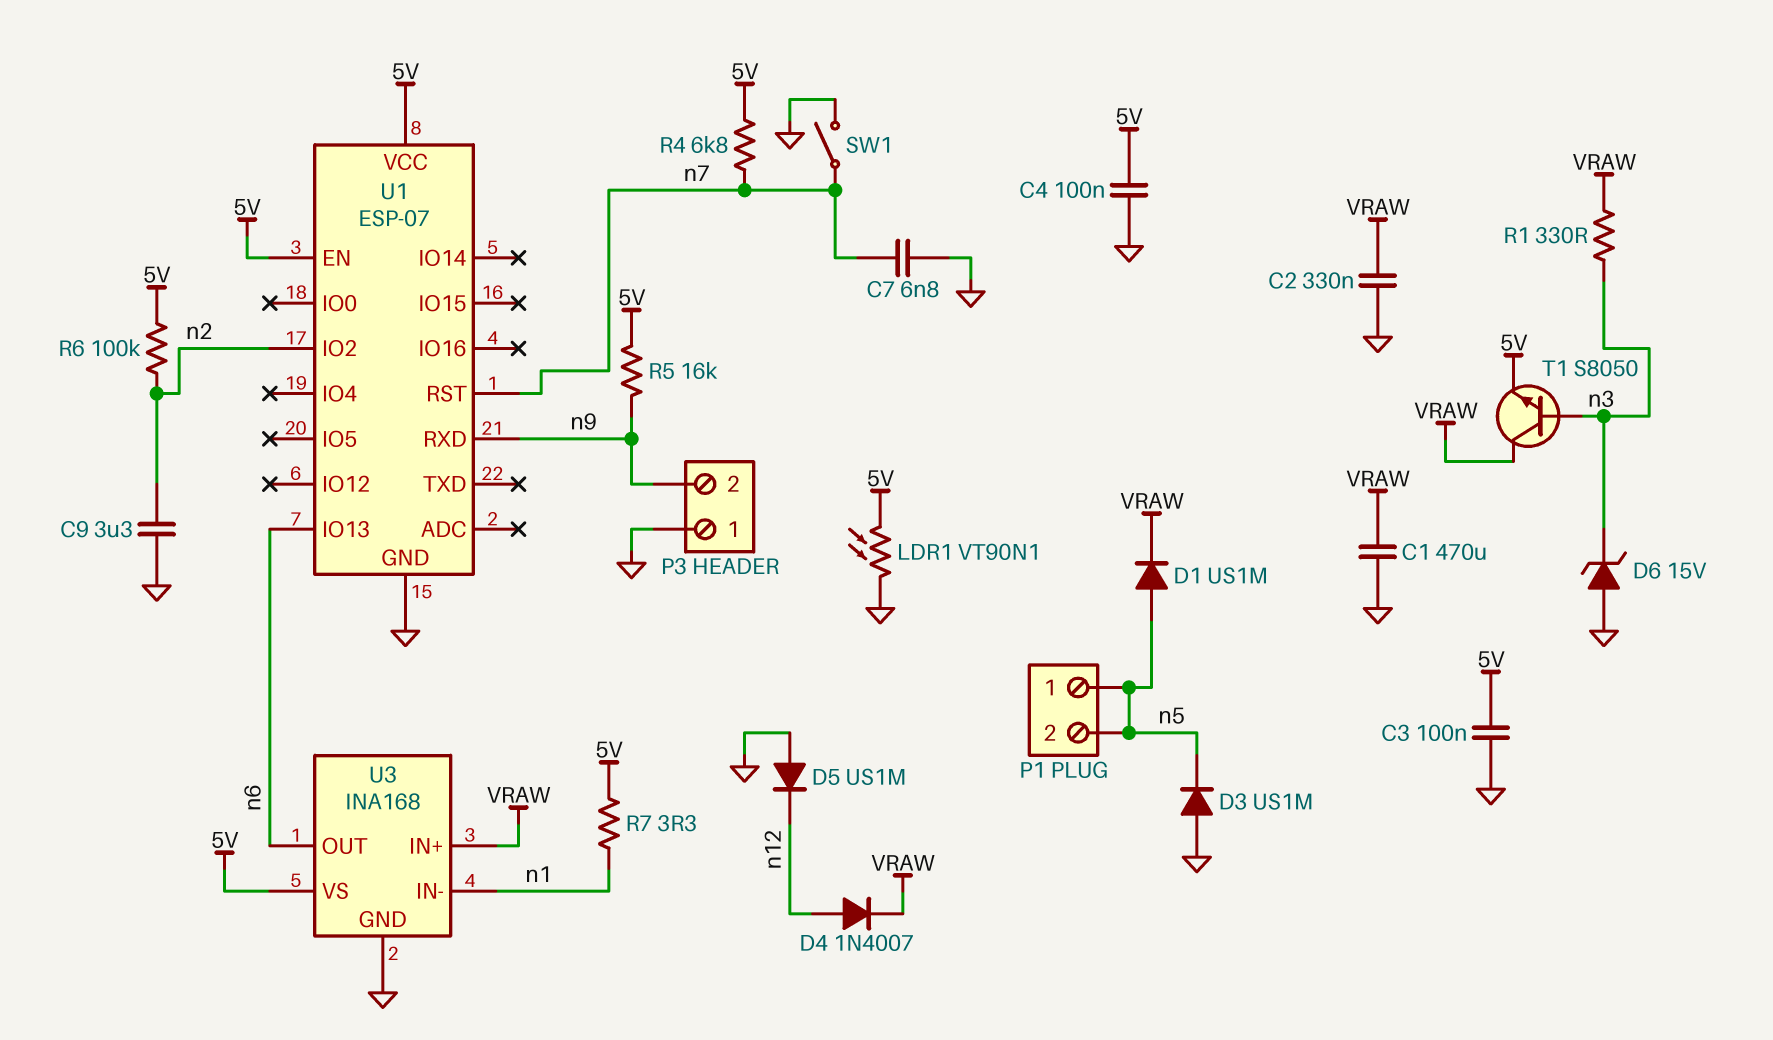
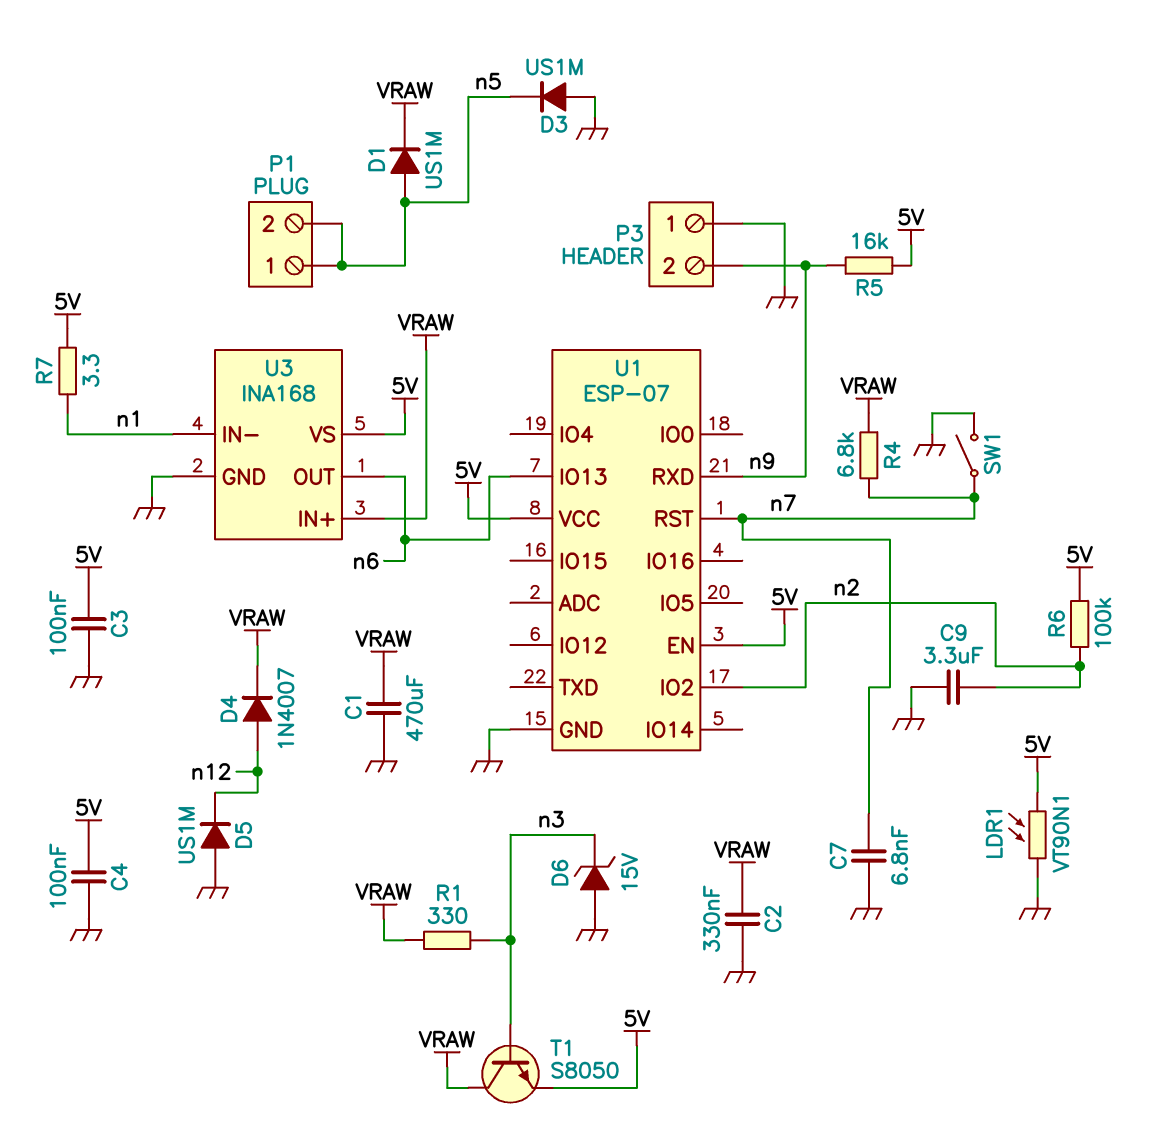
R4: 6.8k (5V, n7) -> 6.8k (VRAW, n7)

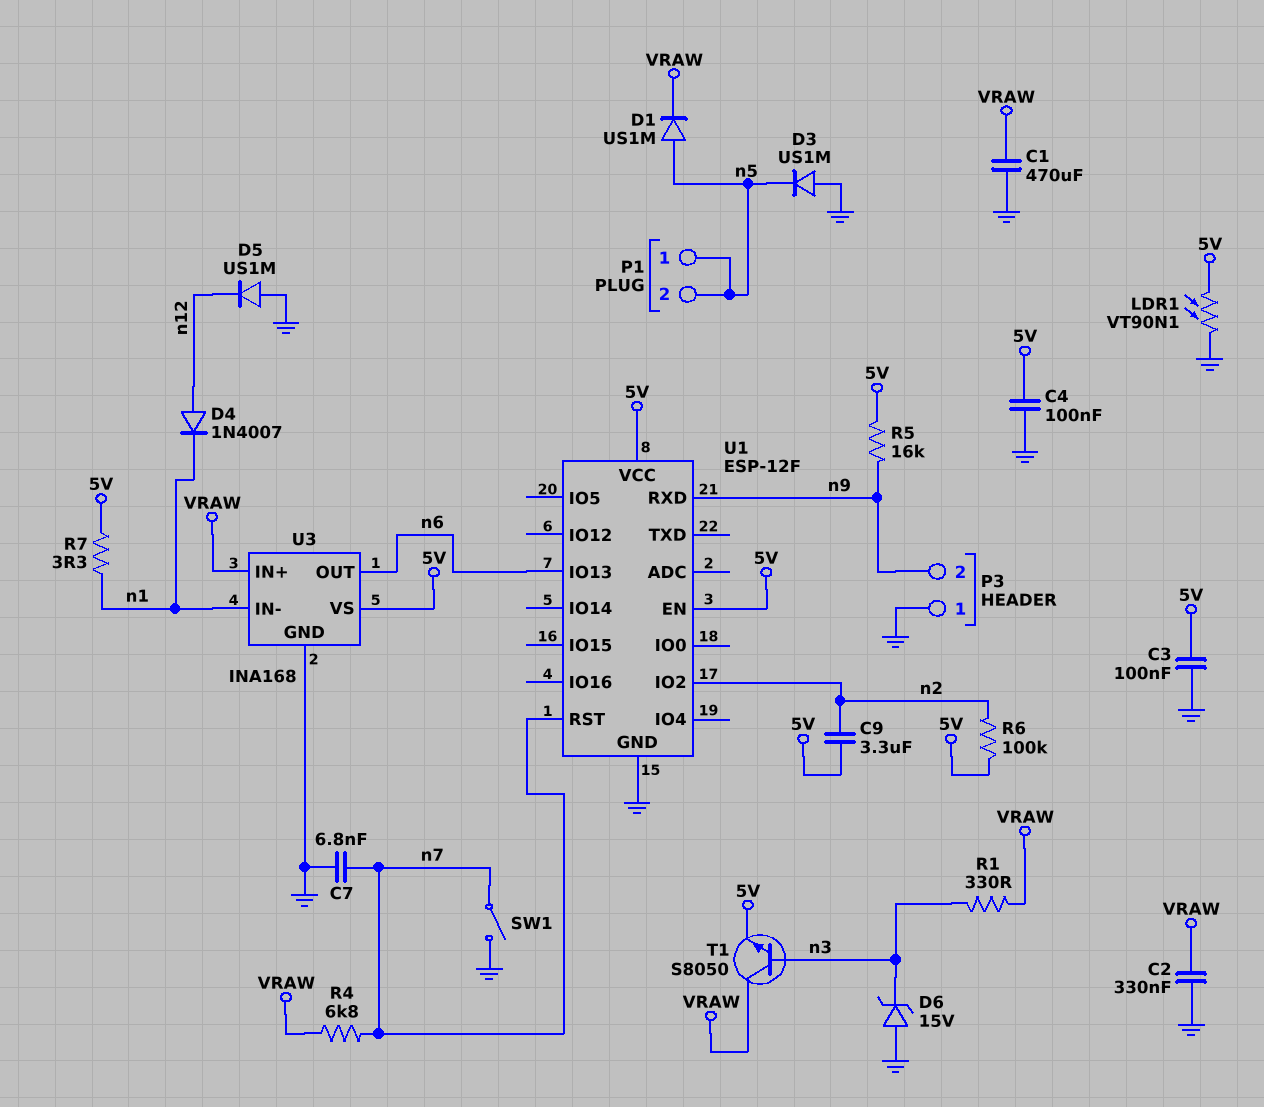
C9: 3.3uF (GND, n2) -> 3.3uF (5V, n2)
D4: diode 1N4007 (A n12, K VRAW) -> diode 1N4007 (A n12, K n1)
U1: ESP-07 -> ESP-12F

